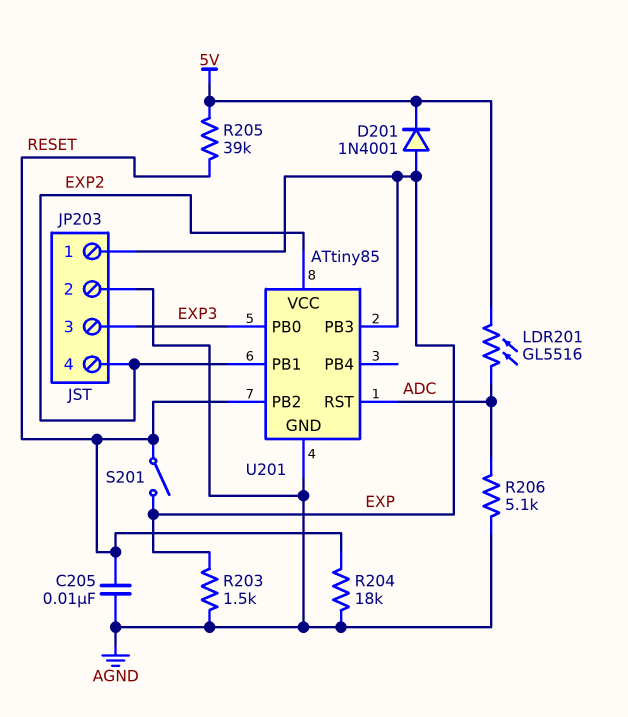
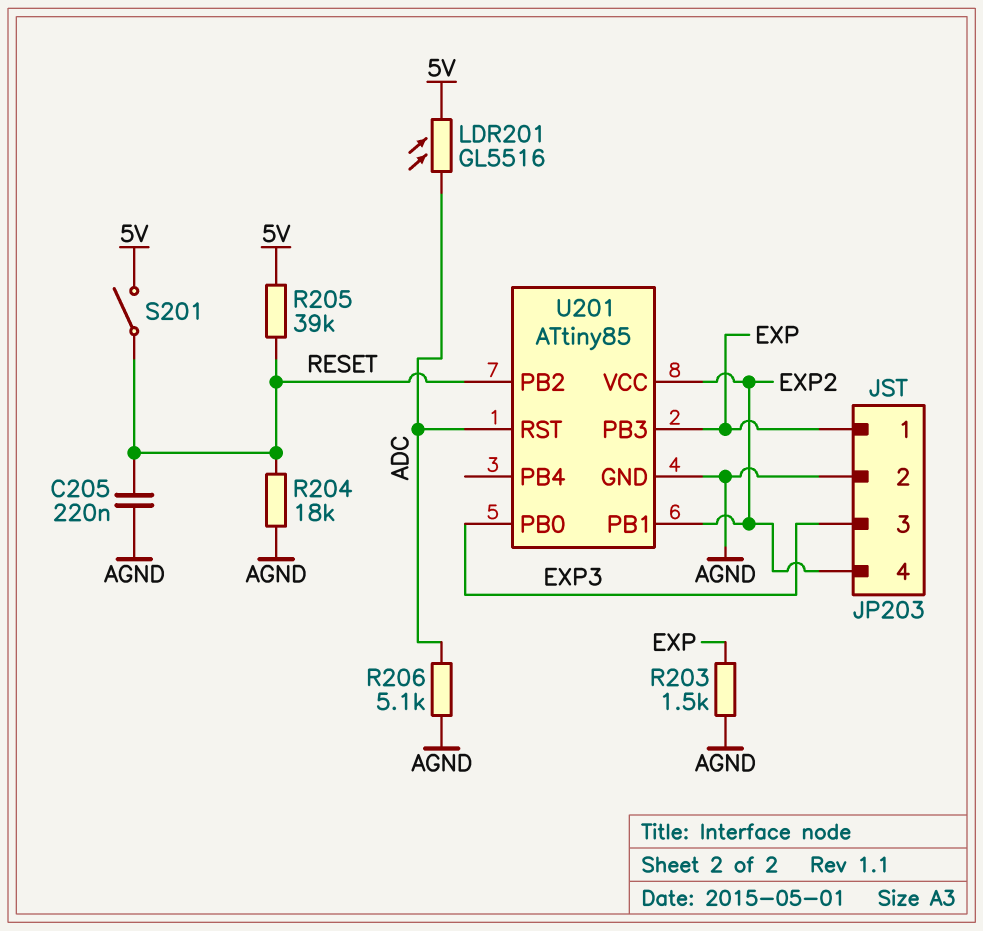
C205: 10nF (AGND, RESET) -> 220nF (AGND, RESET)
D201: diode 1N4001 (A EXP, K 5V) -> none
S201: switch (EXP, RESET) -> switch (5V, RESET)

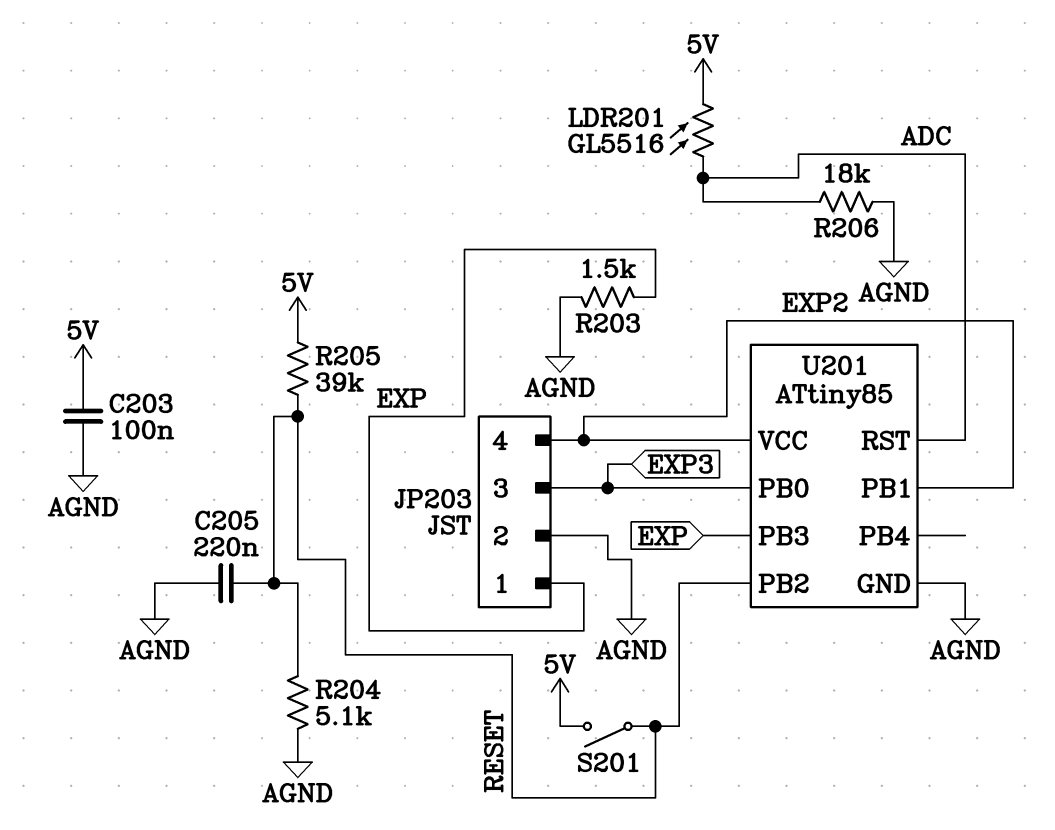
C203: none -> 100nF (5V, AGND)
R204: 18k (AGND, RESET) -> 5.1k (AGND, RESET)
R206: 5.1k (ADC, AGND) -> 18k (ADC, AGND)

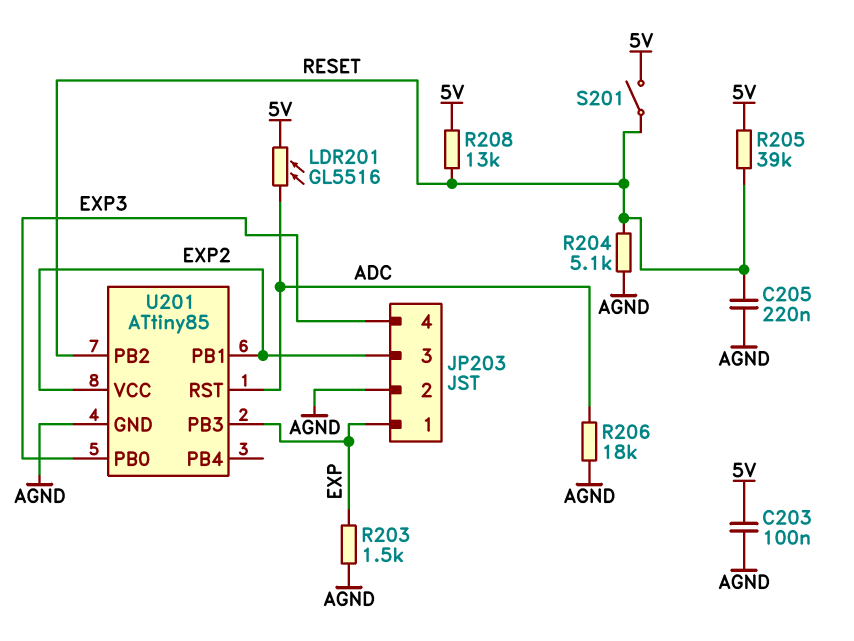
JP203 pin 3: EXP3 -> EXP2
JP203 pin 4: EXP2 -> EXP3
R208: none -> 13k (5V, RESET)

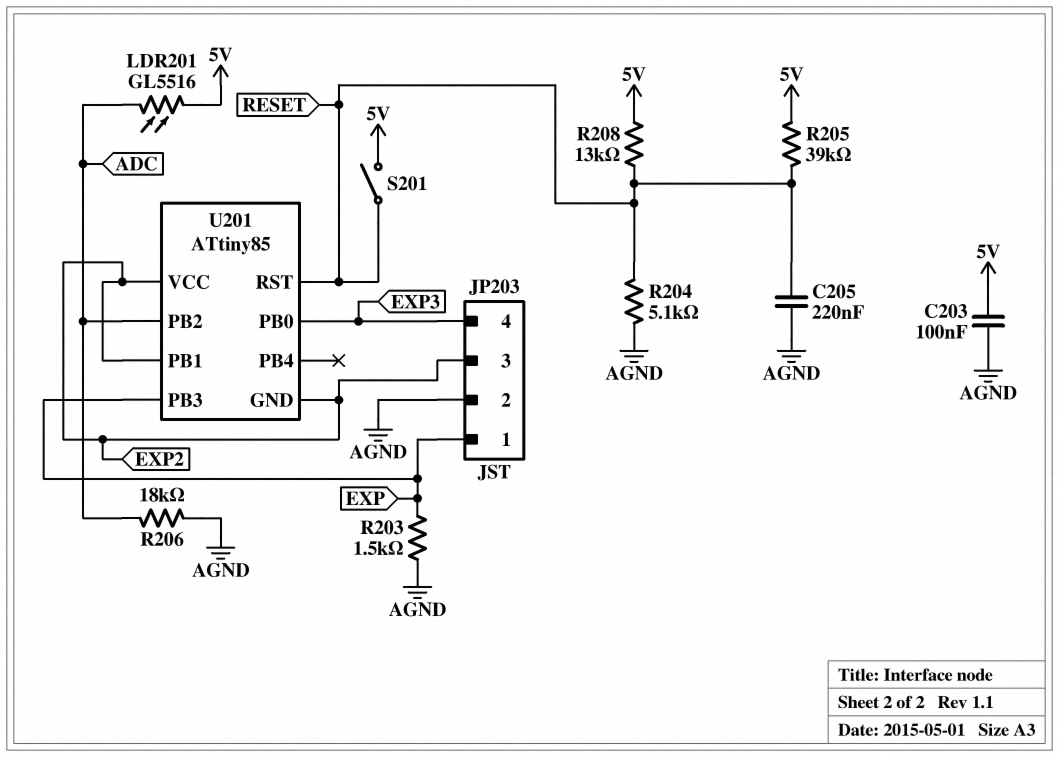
U201 pin GND: AGND -> EXP2
U201 pin PB2: RESET -> ADC
U201 pin RST: ADC -> RESET

